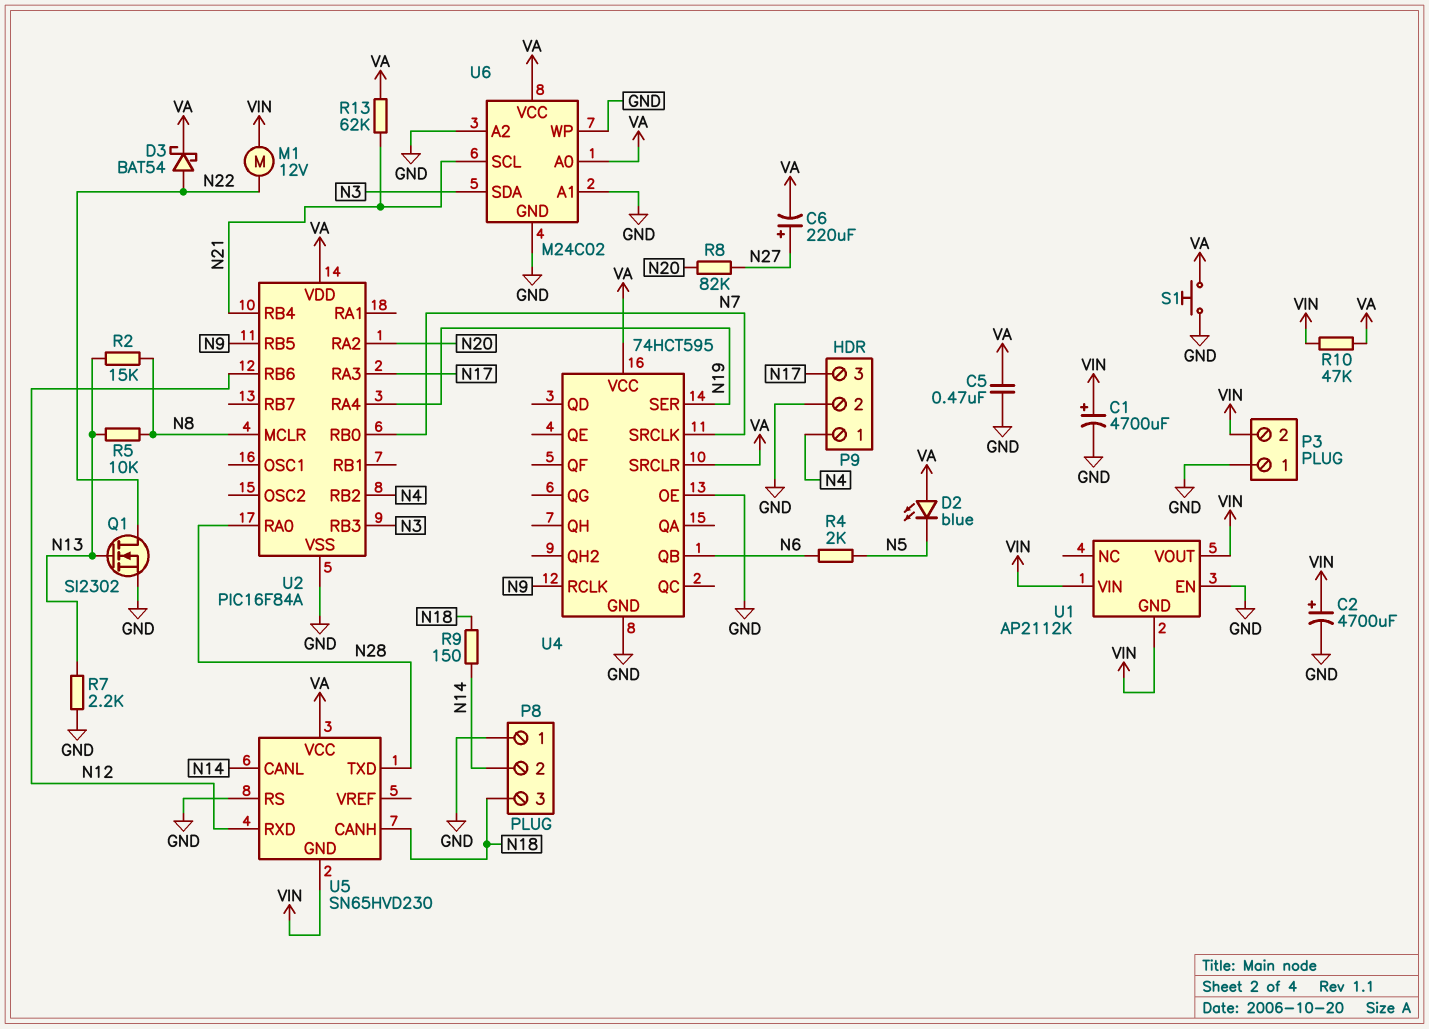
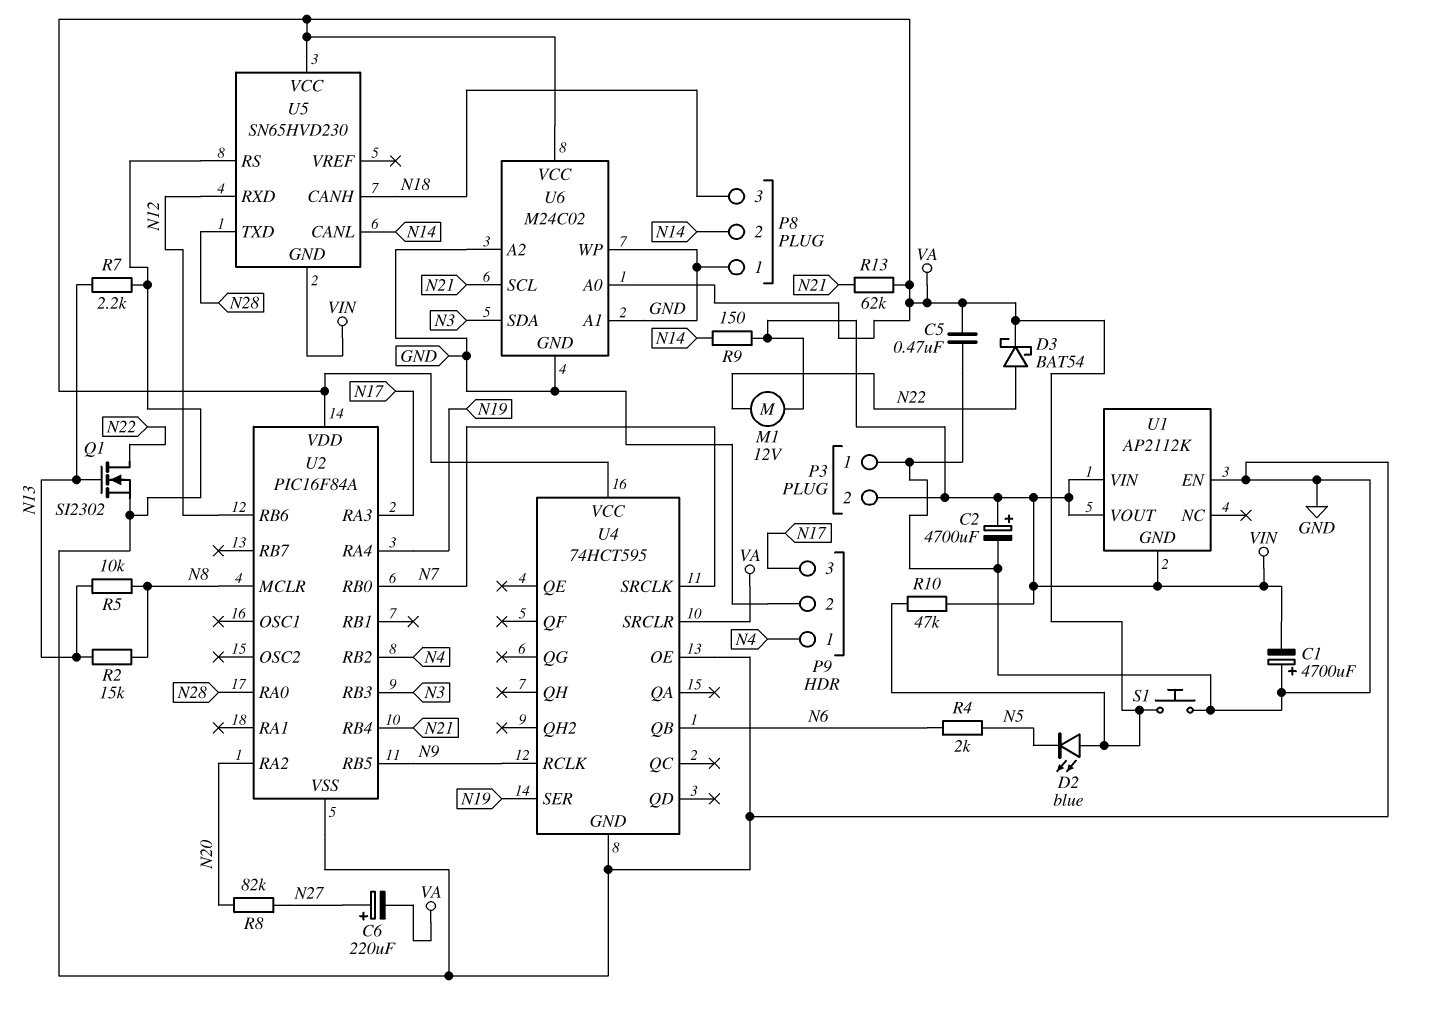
C1: 4700uF (plus VIN, minus GND) -> 4700uF (plus GND, minus VIN)
R9: 150 (N14, N18) -> 150 (N14, VIN)

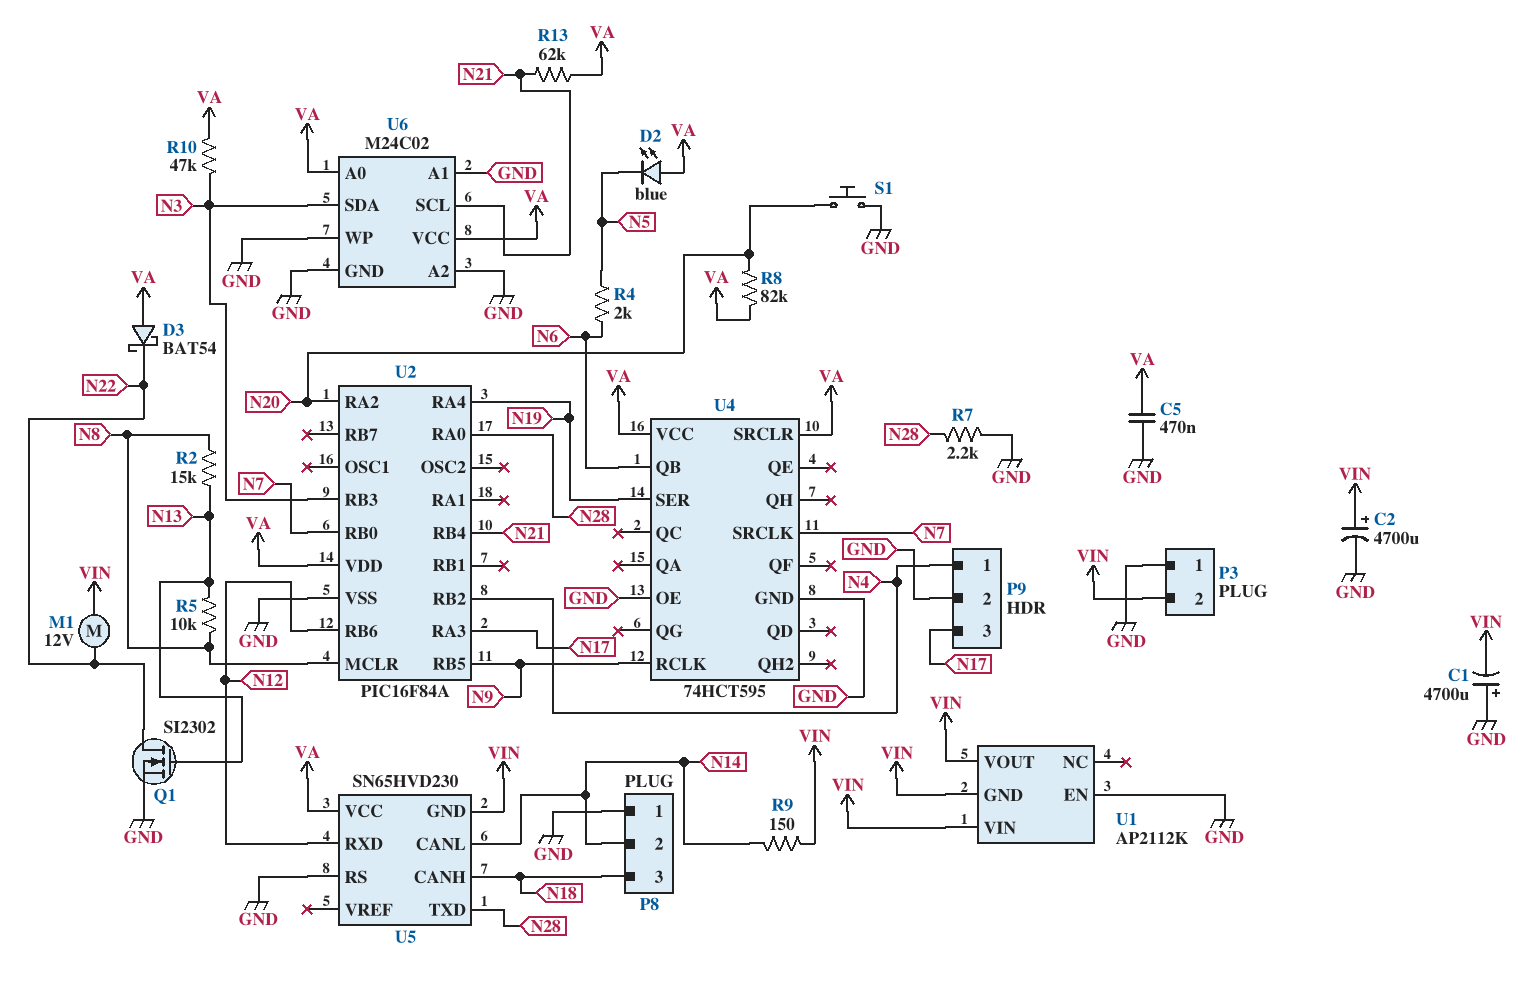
C6: 220uF (plus N27, minus VA) -> none
D3: schottky BAT54 (A N22, K VA) -> schottky BAT54 (A VA, K N22)
R7: 2.2k (GND, N13) -> 2.2k (GND, N28)
R8: 82k (N20, N27) -> 82k (N20, VA)
R10: 47k (VA, VIN) -> 47k (N3, VA)
S1: button (GND, VA) -> button (GND, N20)

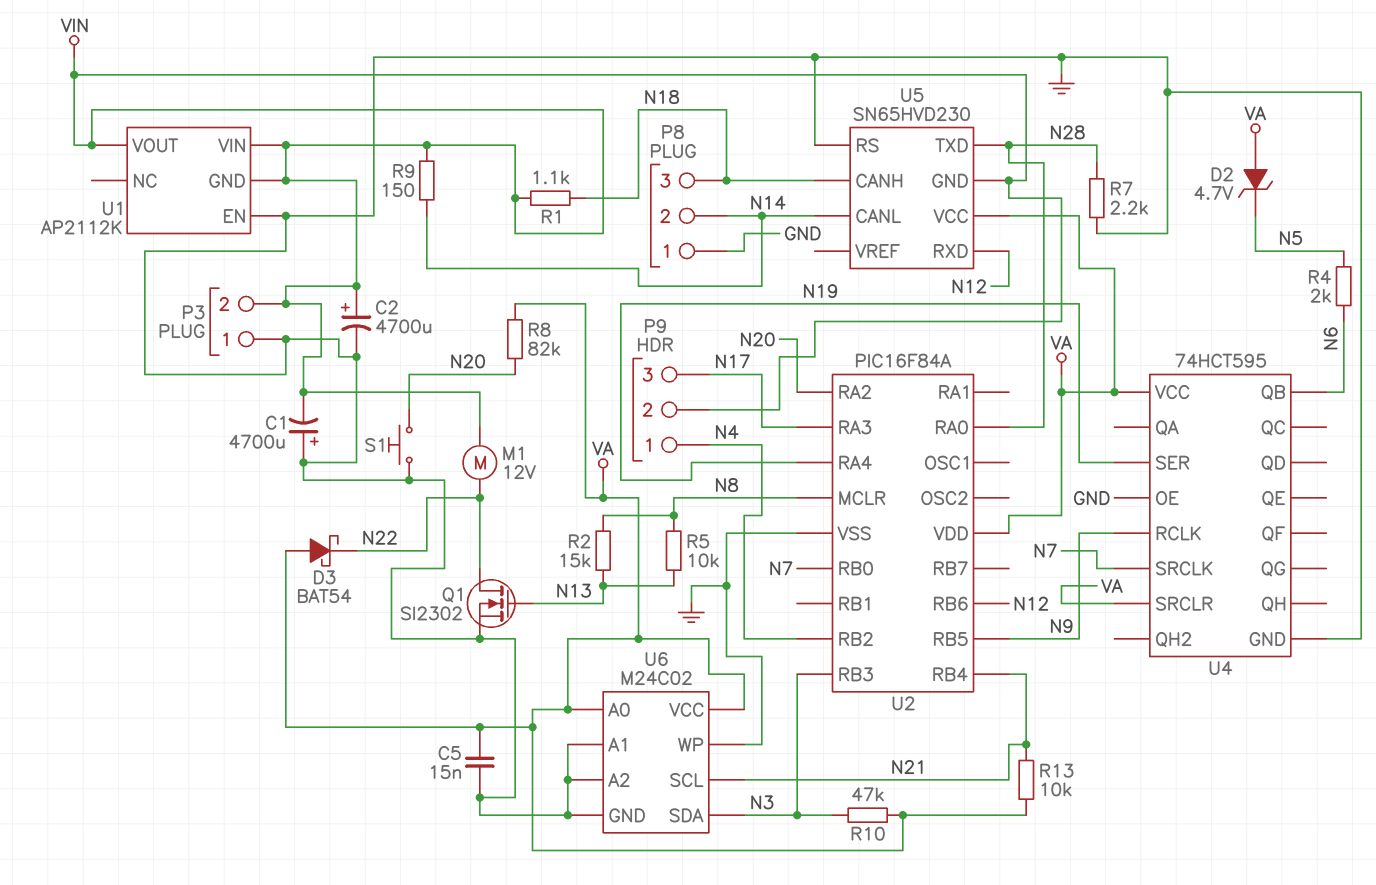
C5: 470nF (GND, VA) -> 15nF (GND, VA)
D2: LED blue (A VA, K N5) -> zener 4.7V (A VA, K N5)
P9 pin 2: GND -> VIN
R1: none -> 1.1k (N18, VIN)
R13: 62k (N21, VA) -> 10k (N21, VA)

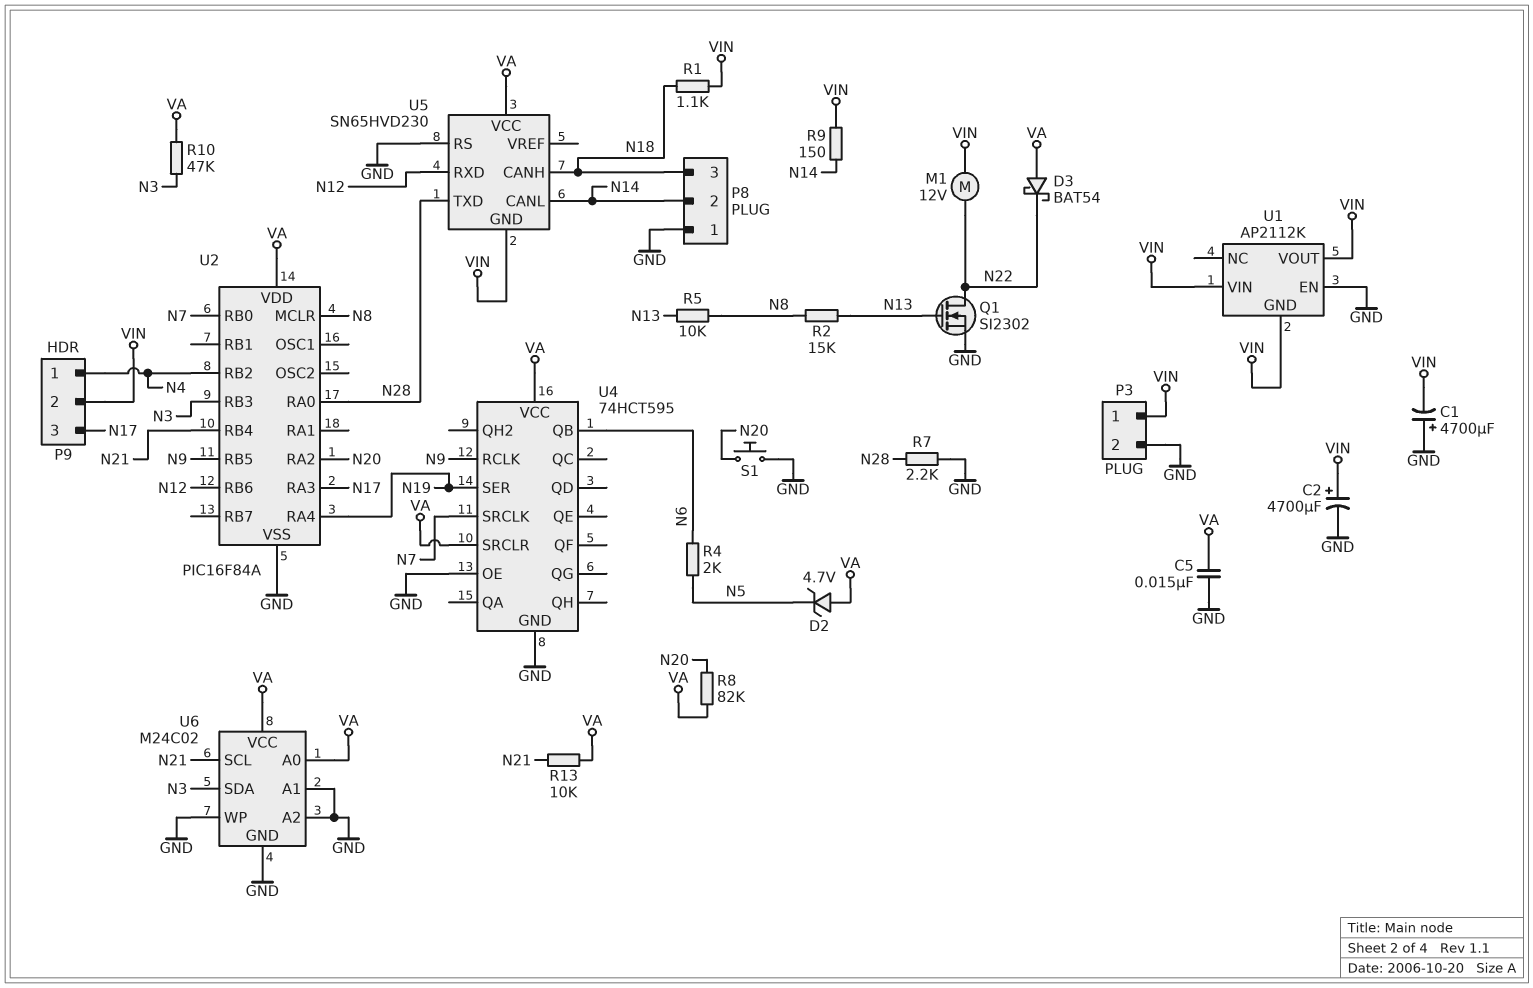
P3 pin 1: GND -> VIN
P3 pin 2: VIN -> GND

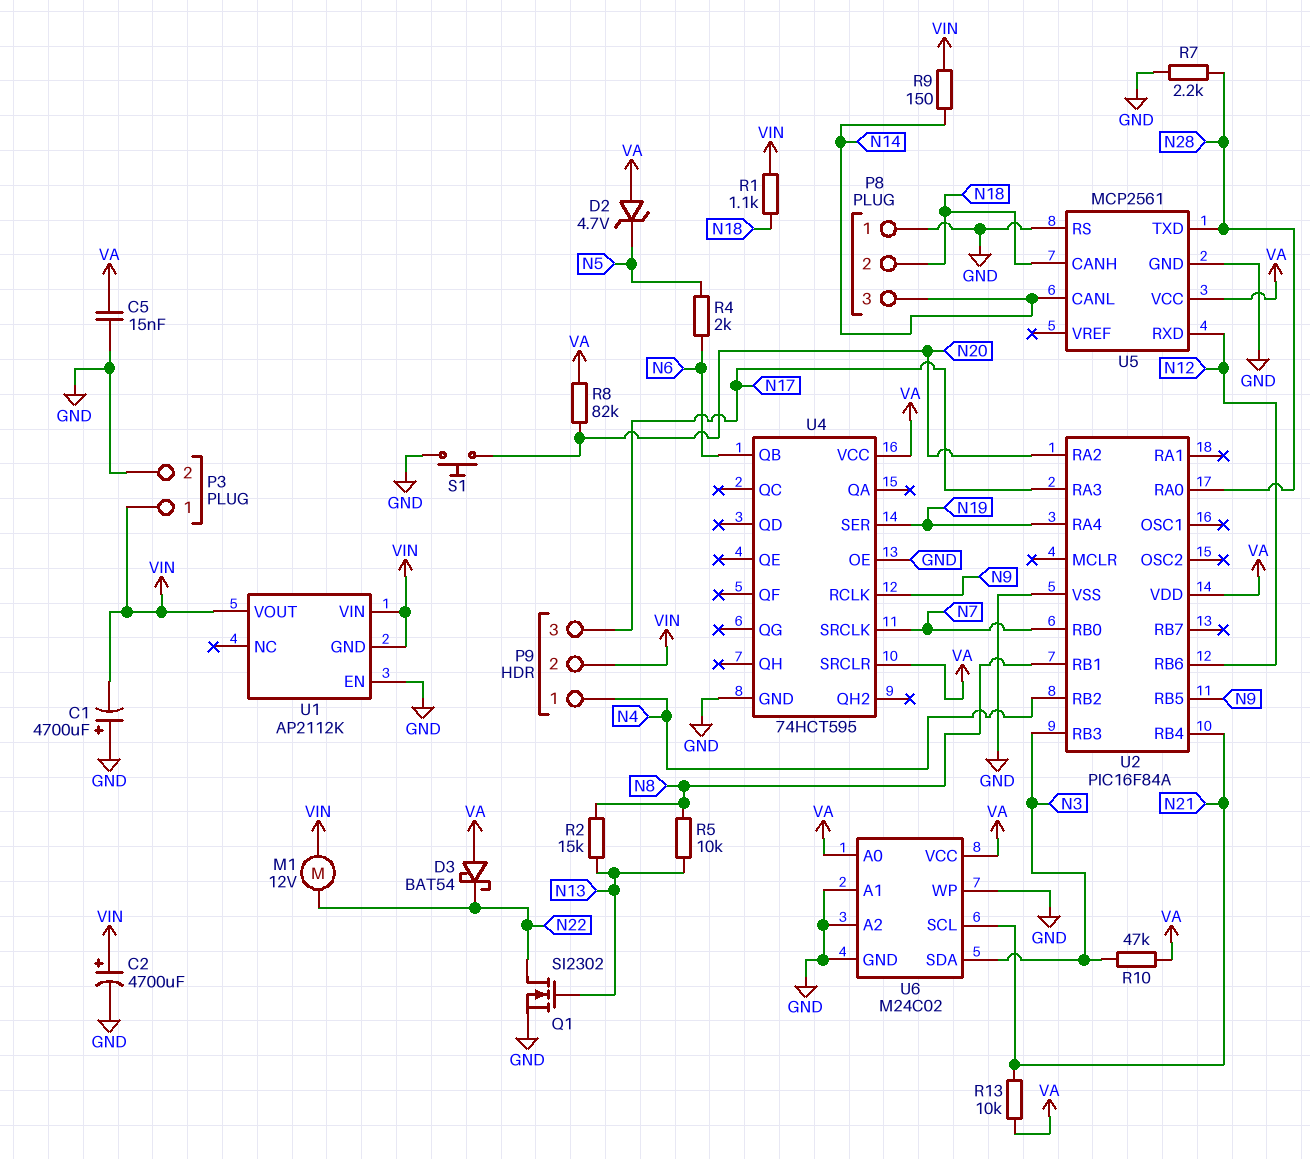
P8 pin 2: N14 -> N18
P8 pin 3: N18 -> N14
U2 pin MCLR: N8 -> none
U2 pin RB1: none -> N8
U5: SN65HVD230 -> MCP2561
U5 pin GND: VIN -> GND

